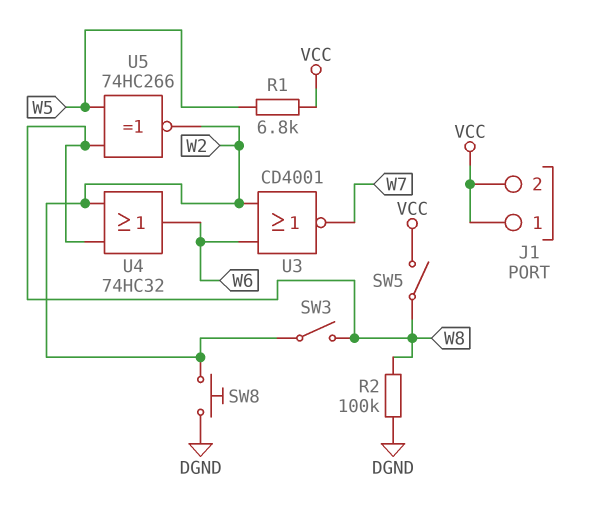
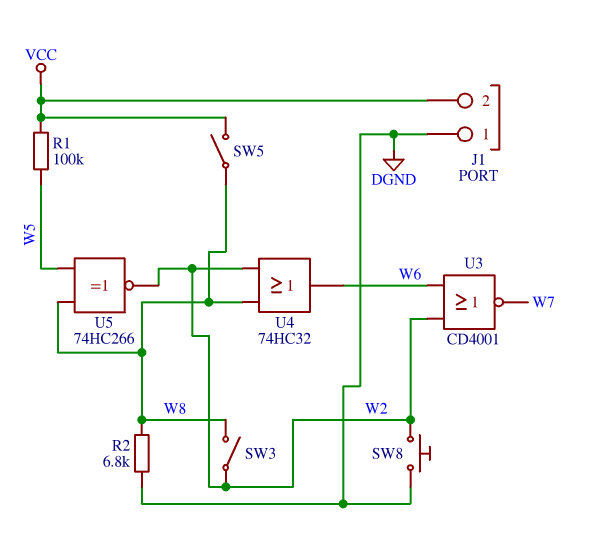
J1 pin 1: VCC -> DGND
R1: 6.8k (VCC, W5) -> 100k (VCC, W5)
R2: 100k (DGND, W8) -> 6.8k (DGND, W8)

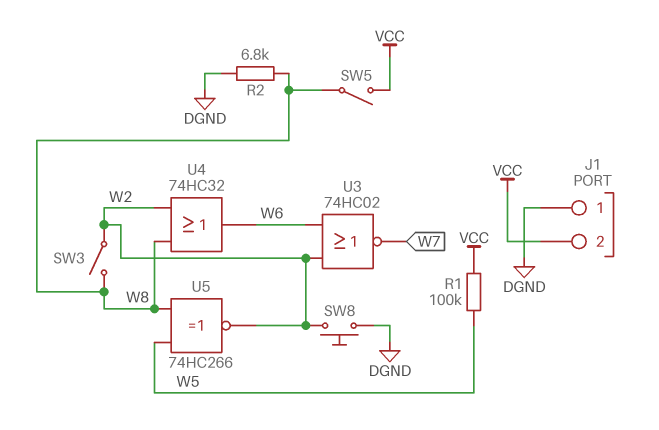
U3: NOR CD4001 (in W2, in W6, out W7) -> NOR 74HC02 (in W2, in W6, out W7)

